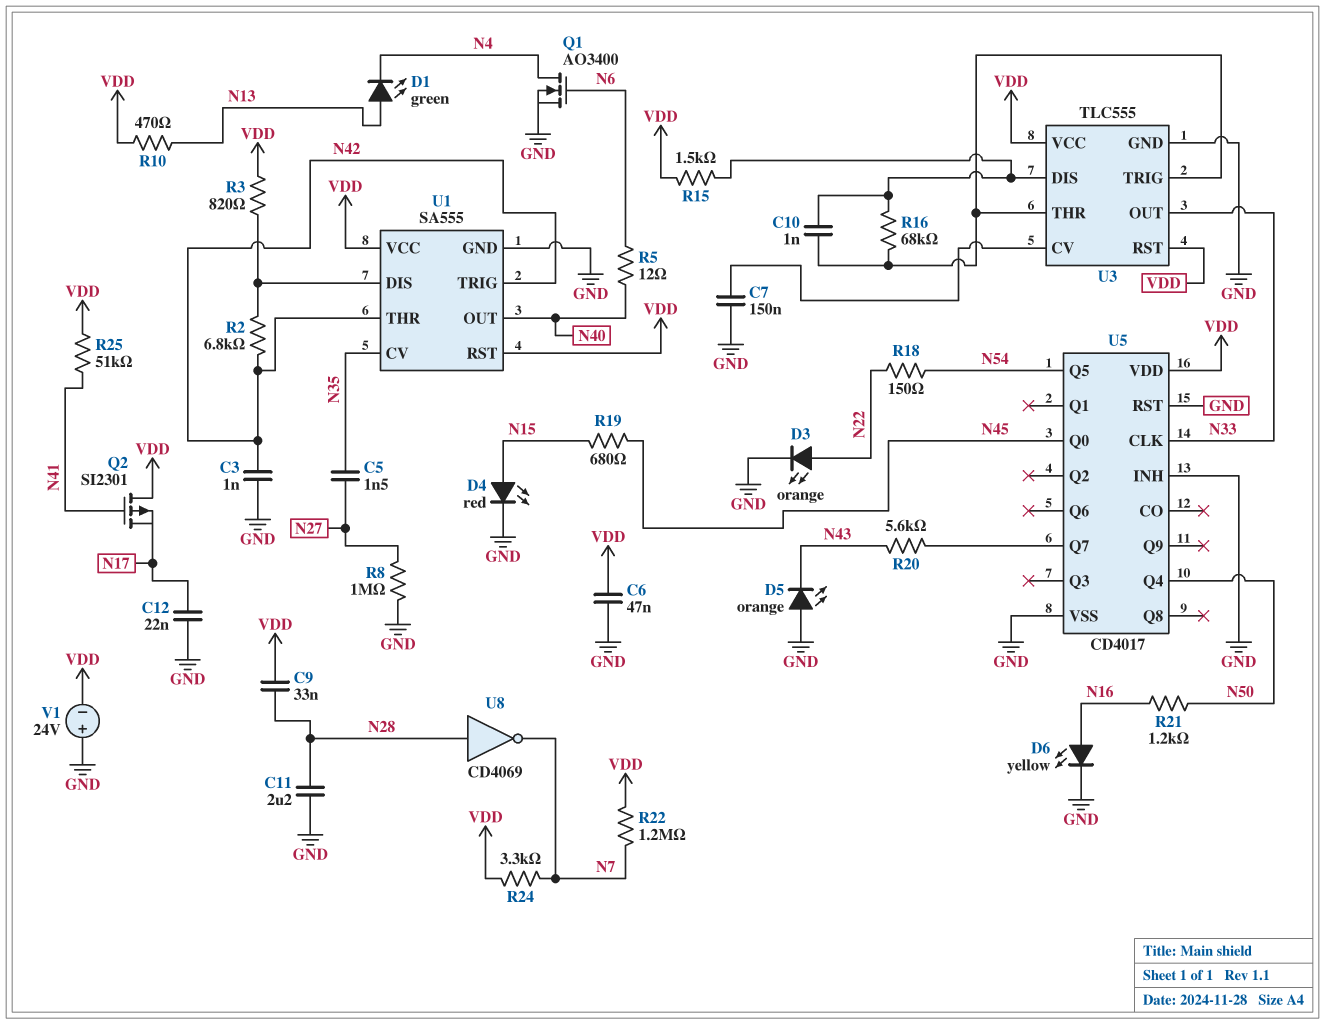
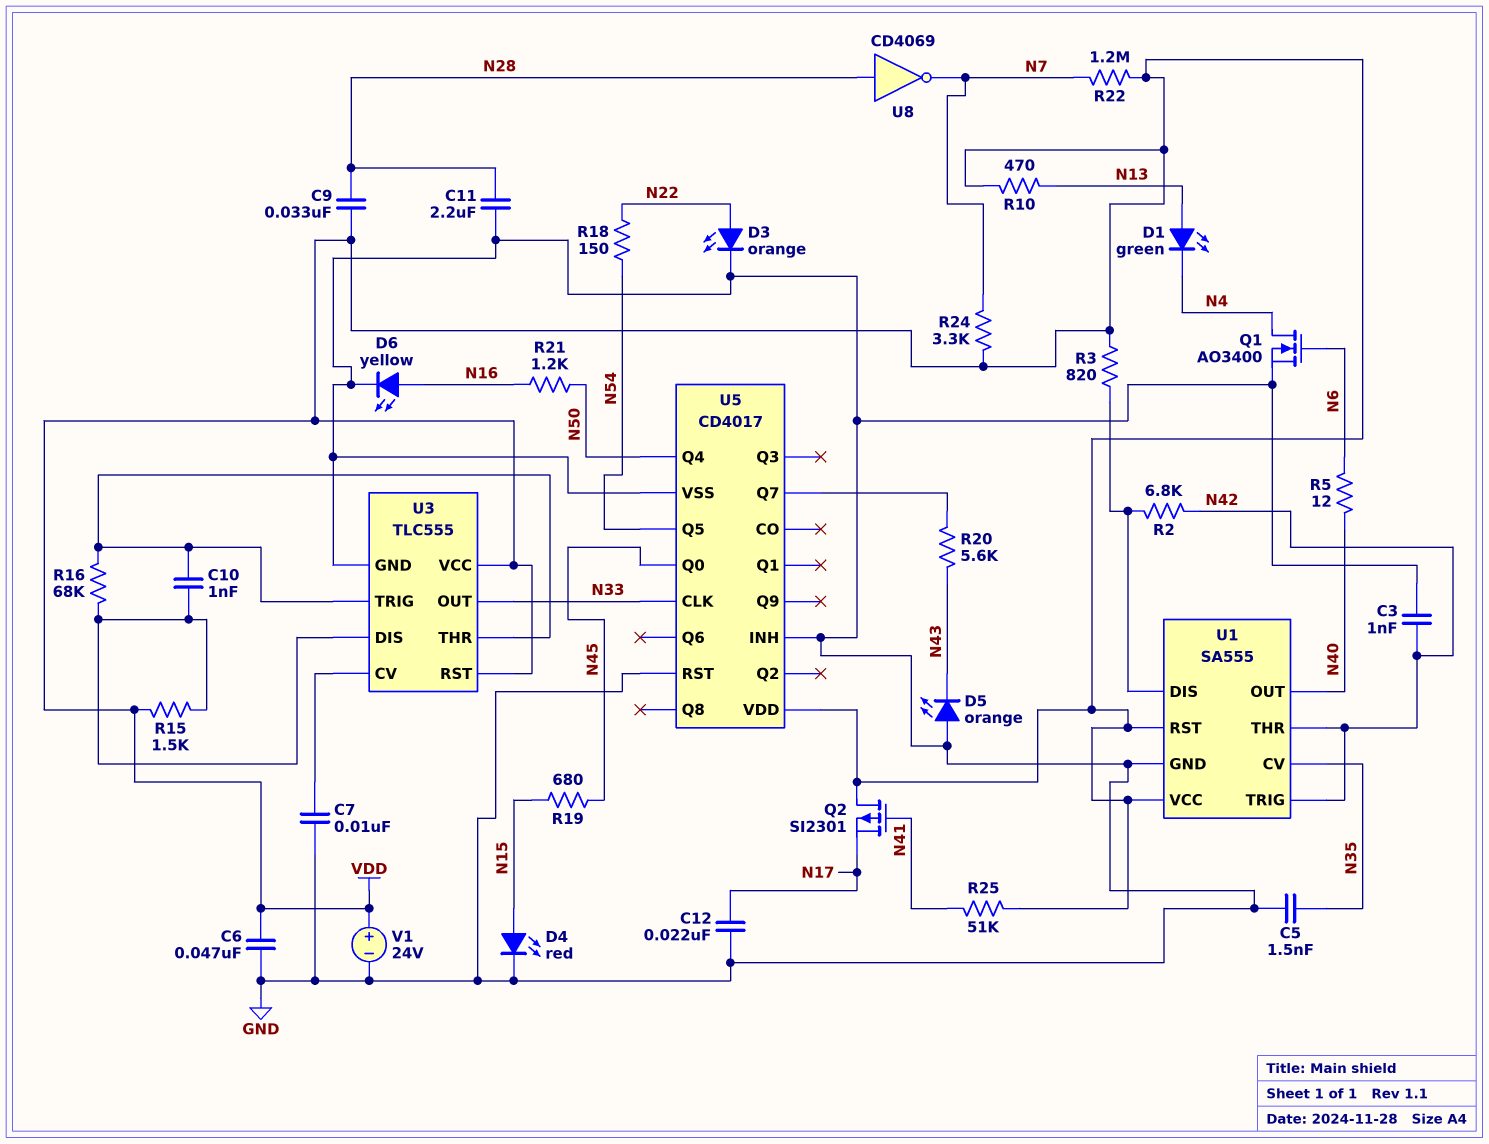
C5: 1.5nF (N27, N35) -> 1.5nF (GND, N35)
C7: 150nF (GND, U3/CV) -> 10nF (GND, U3/CV)
R8: 1M (GND, N27) -> none
V1: 24V (plus GND, minus VDD) -> 24V (plus VDD, minus GND)

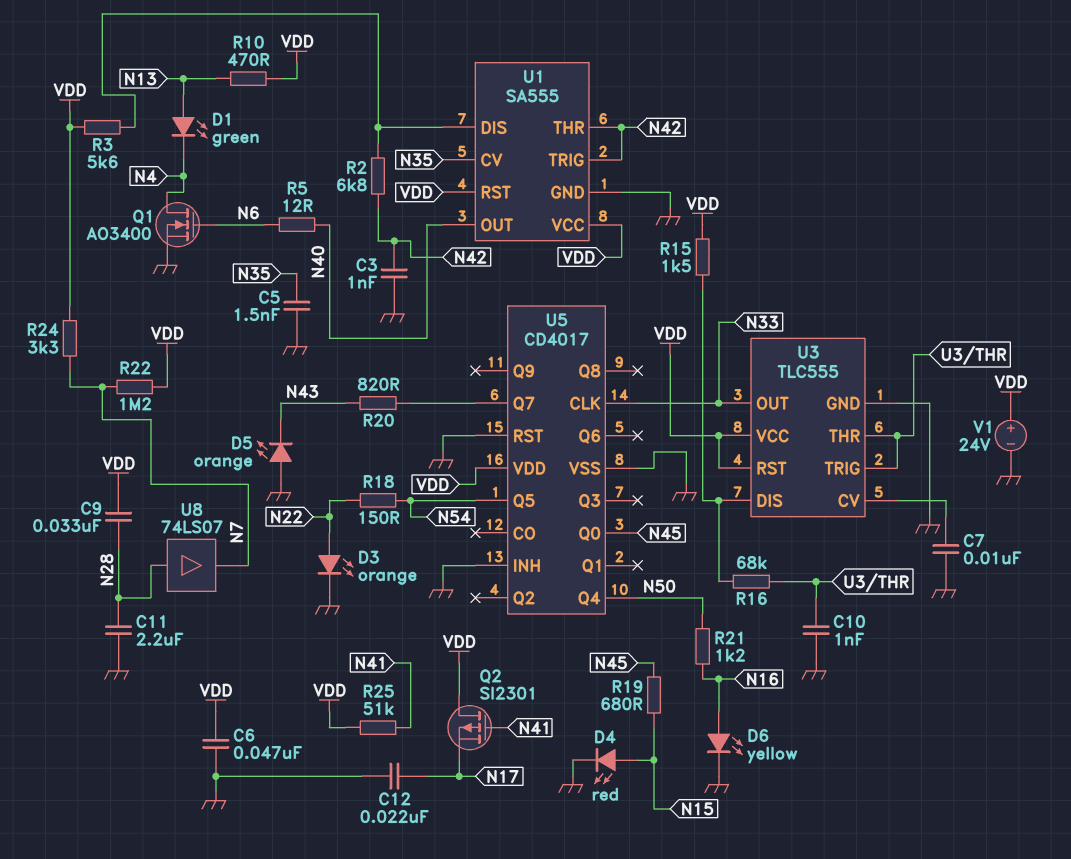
C10: 1nF (U3/DIS, U3/THR) -> 1nF (GND, U3/THR)
R3: 820 (U1/DIS, VDD) -> 5.6k (U1/DIS, VDD)
R20: 5.6k (N43, U5/Q7) -> 820 (N43, U5/Q7)
U8: NOT CD4069 (in N28, out N7) -> buffer 74LS07 (in N28, out N7)

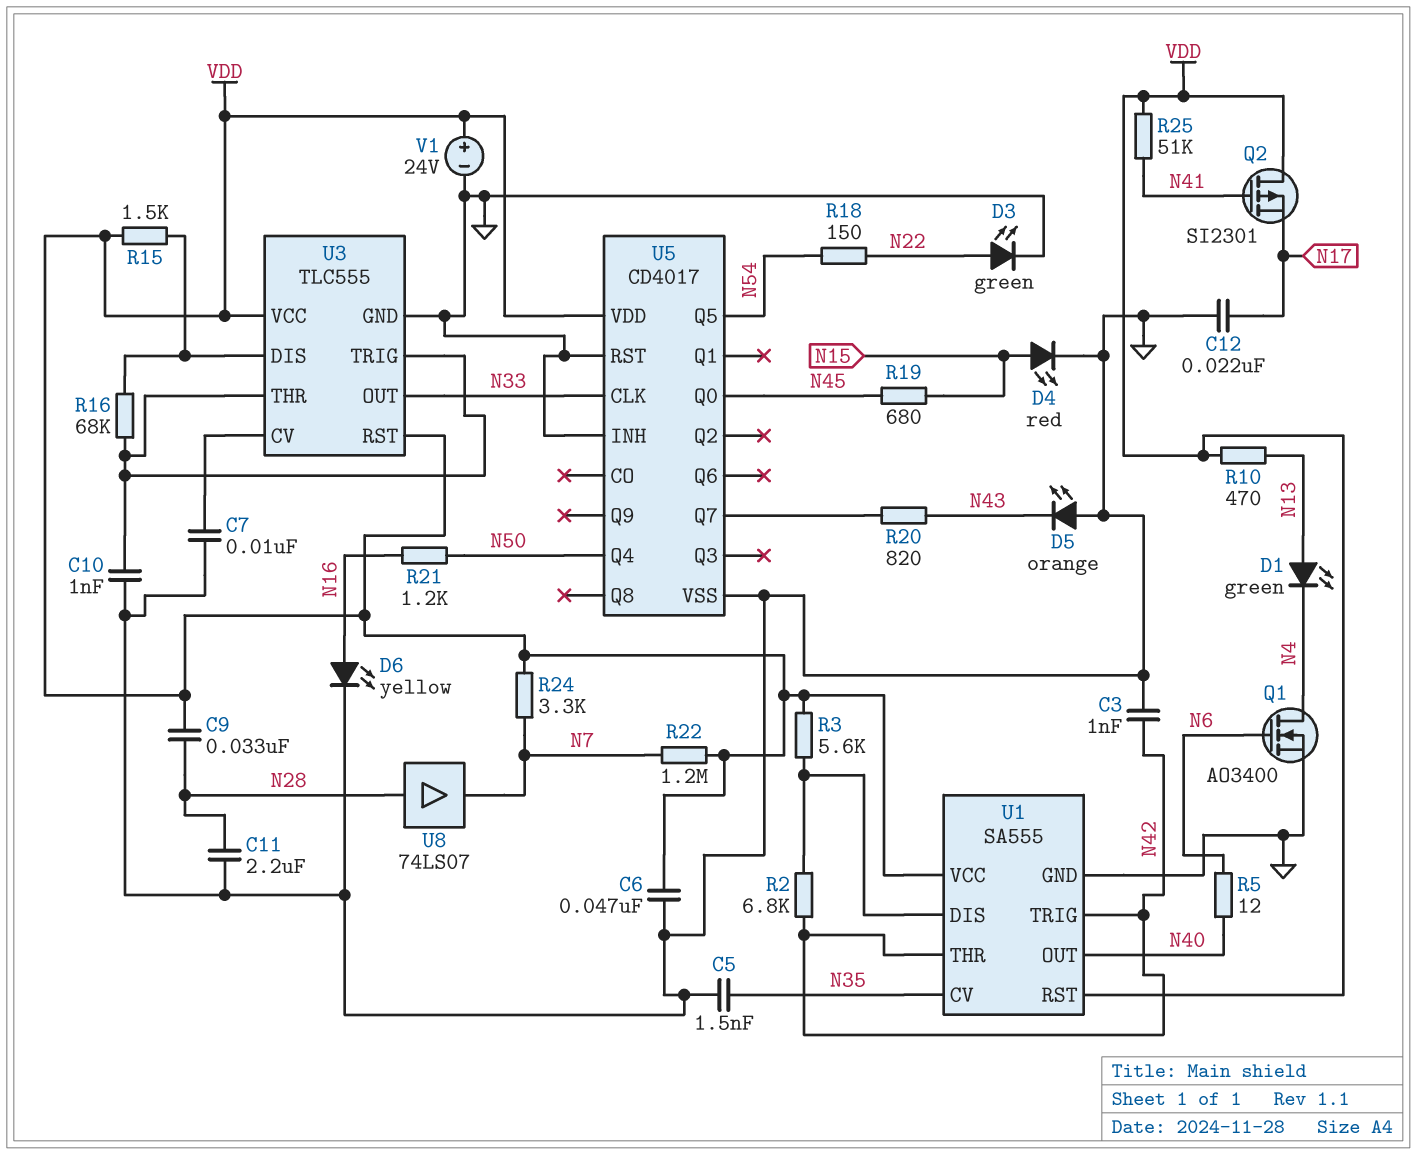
D3: LED orange (A N22, K GND) -> LED green (A N22, K GND)

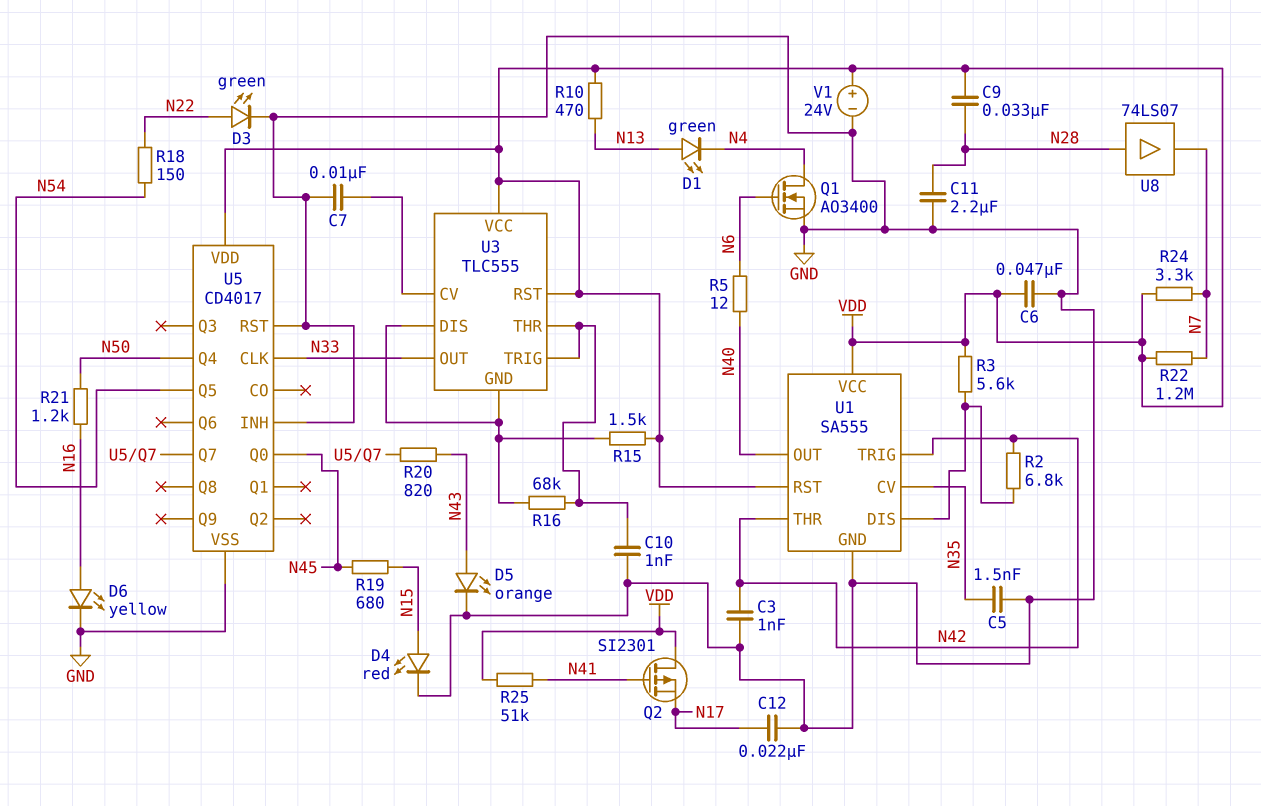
D5: LED orange (A GND, K N43) -> LED orange (A N43, K GND)
U3 pin GND: GND -> U3/DIS

